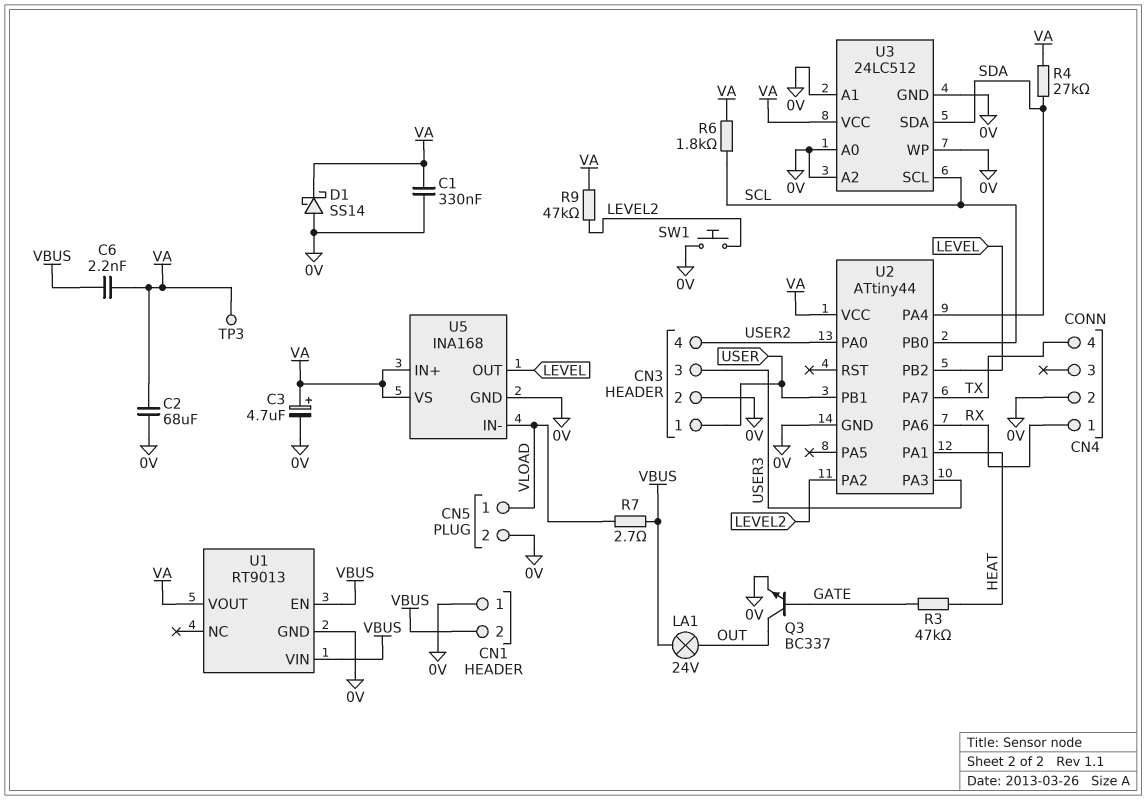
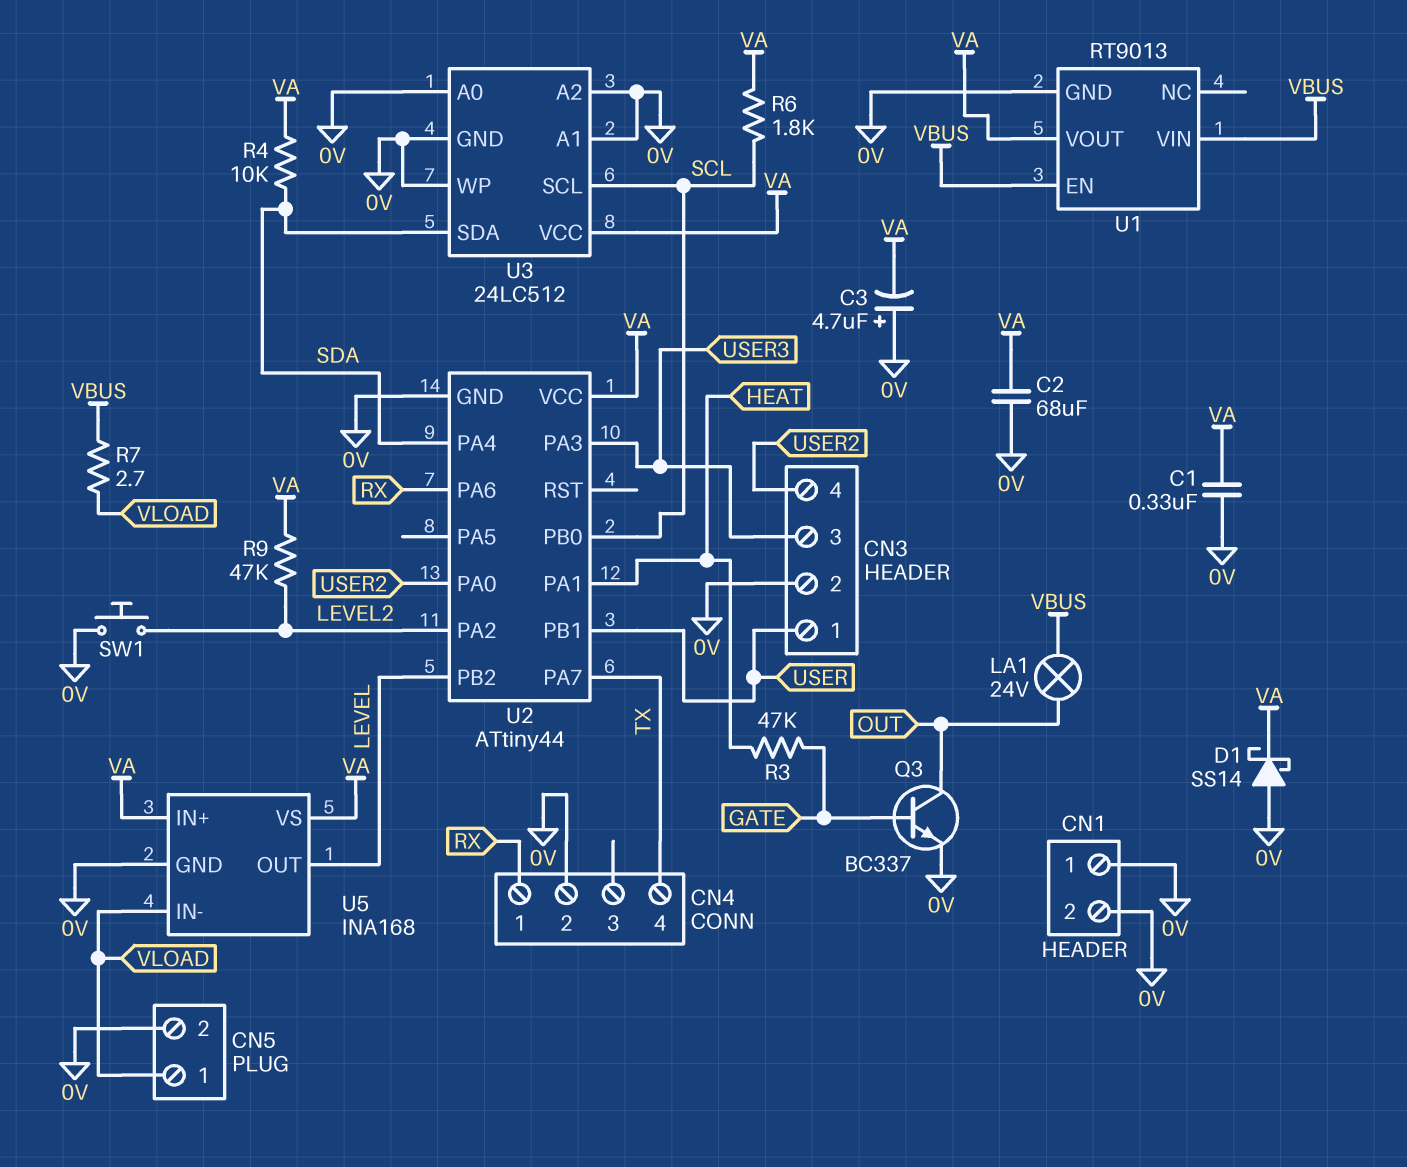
C3: 4.7uF (plus VA, minus 0V) -> 4.7uF (plus 0V, minus VA)
C6: 2.2nF (VA, VBUS) -> none
CN1 pin 2: VBUS -> 0V
R4: 27k (SDA, VA) -> 10k (SDA, VA)
TP3: test point (VA) -> none

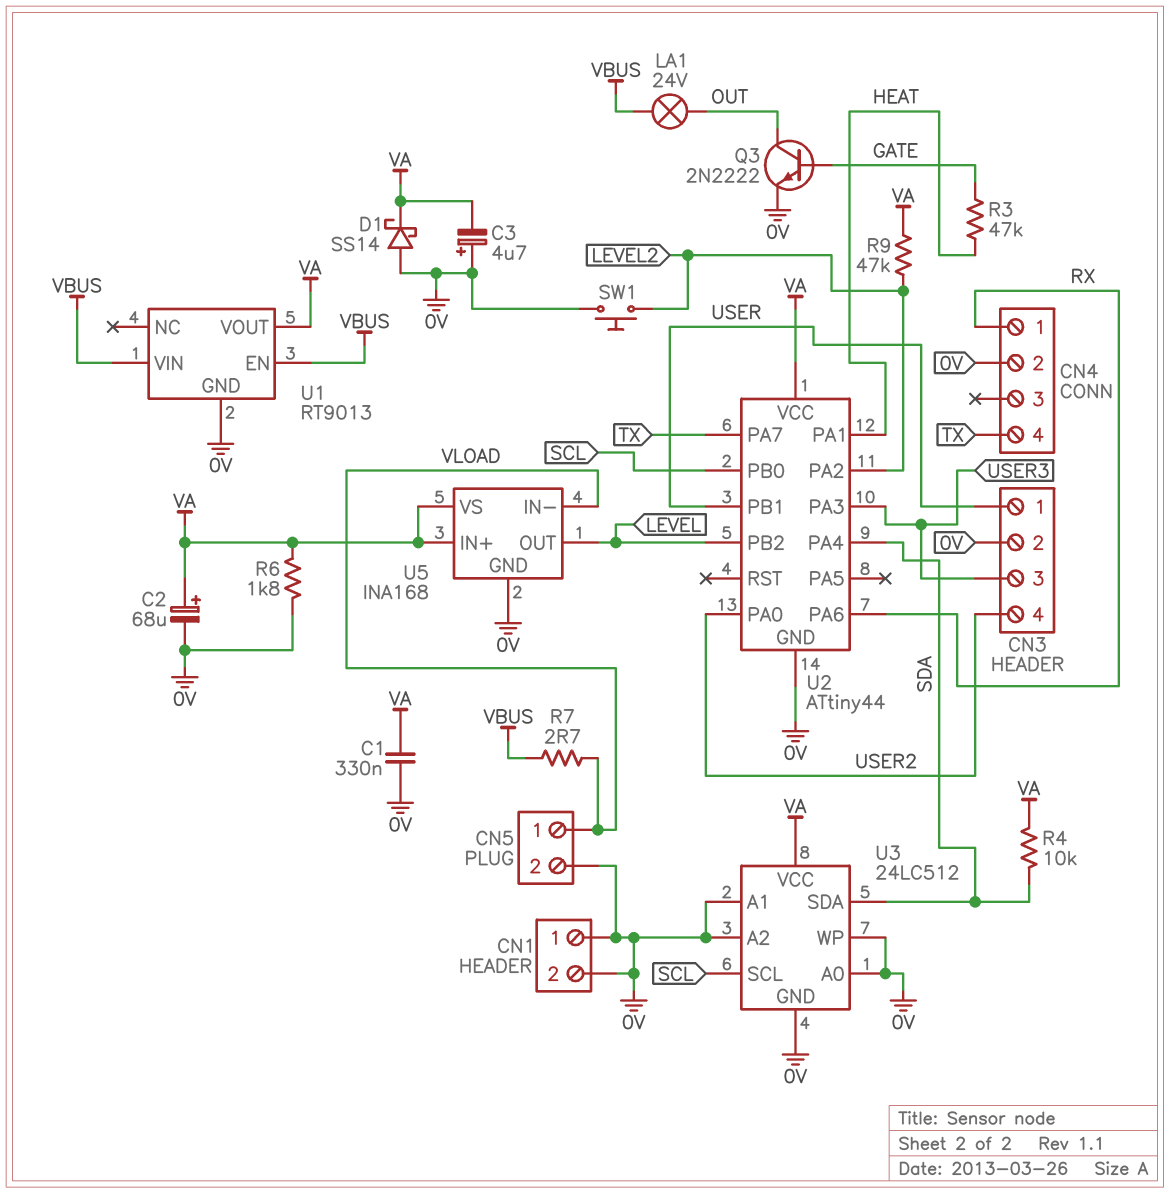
C2: 68uF (0V, VA) -> 68uF (plus VA, minus 0V)
Q3: NPN BC337 (B GATE, C OUT, E 0V) -> NPN 2N2222 (B GATE, C OUT, E 0V)
R6: 1.8k (SCL, VA) -> 1.8k (0V, VA)

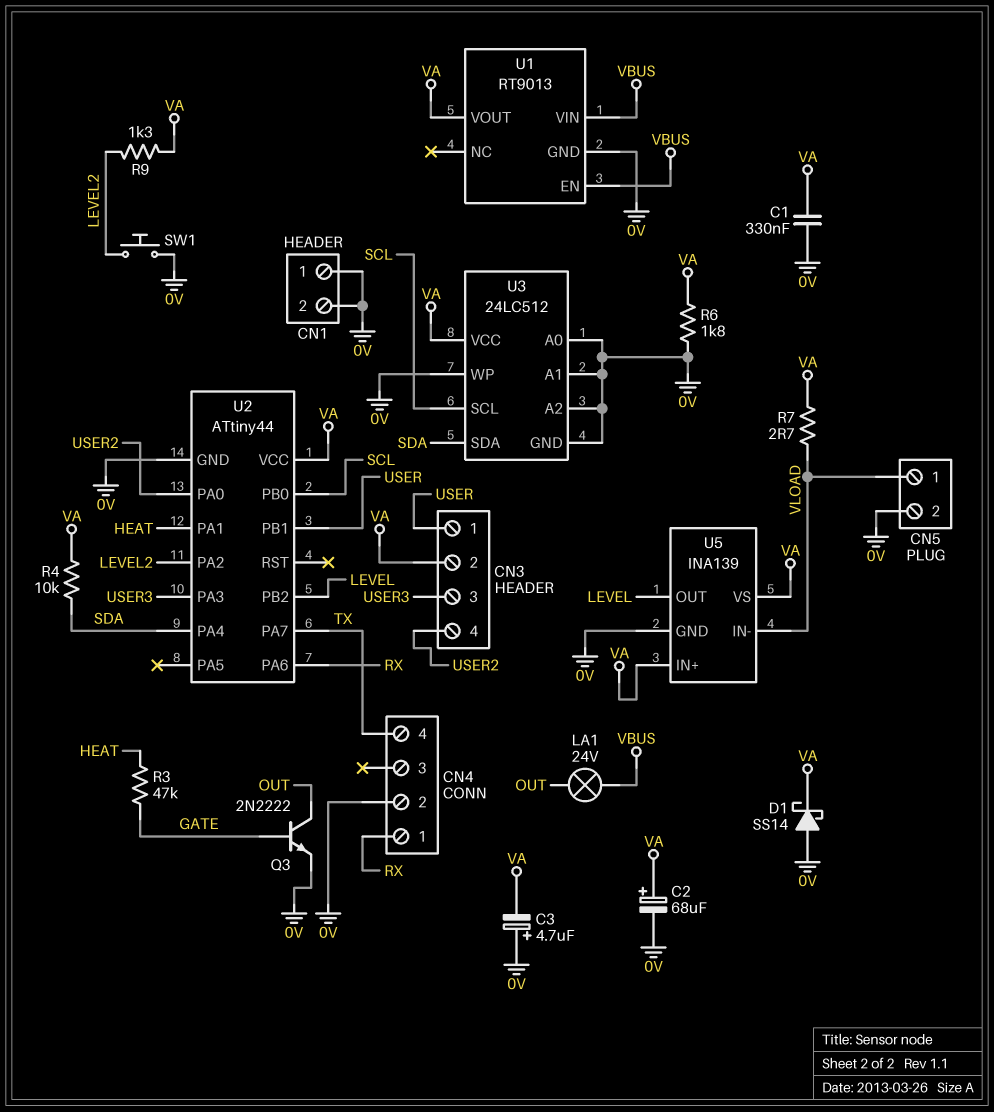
CN3 pin 2: 0V -> VA
R7: 2.7 (VBUS, VLOAD) -> 2.7 (VA, VLOAD)
R9: 47k (LEVEL2, VA) -> 1.3k (LEVEL2, VA)
U5: INA168 -> INA139

